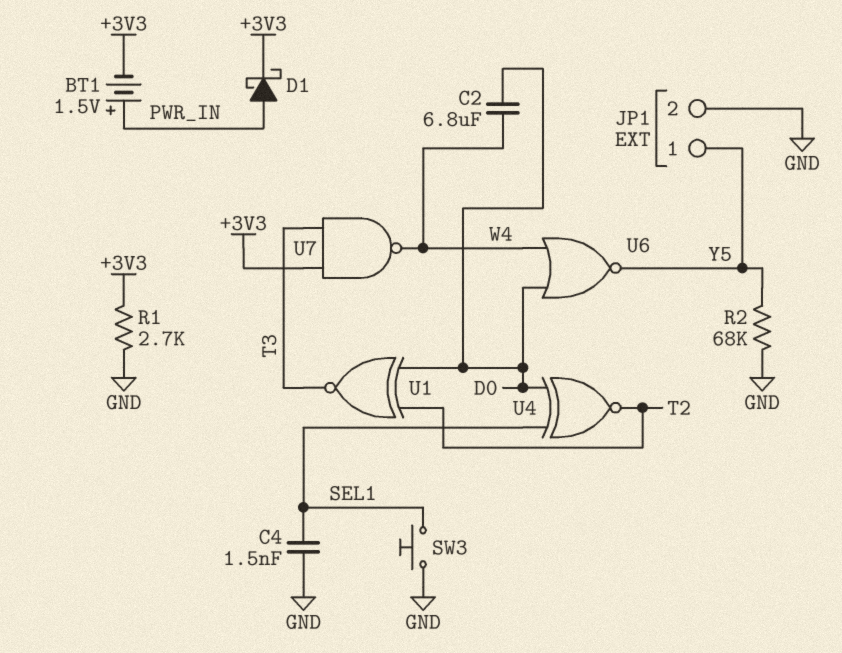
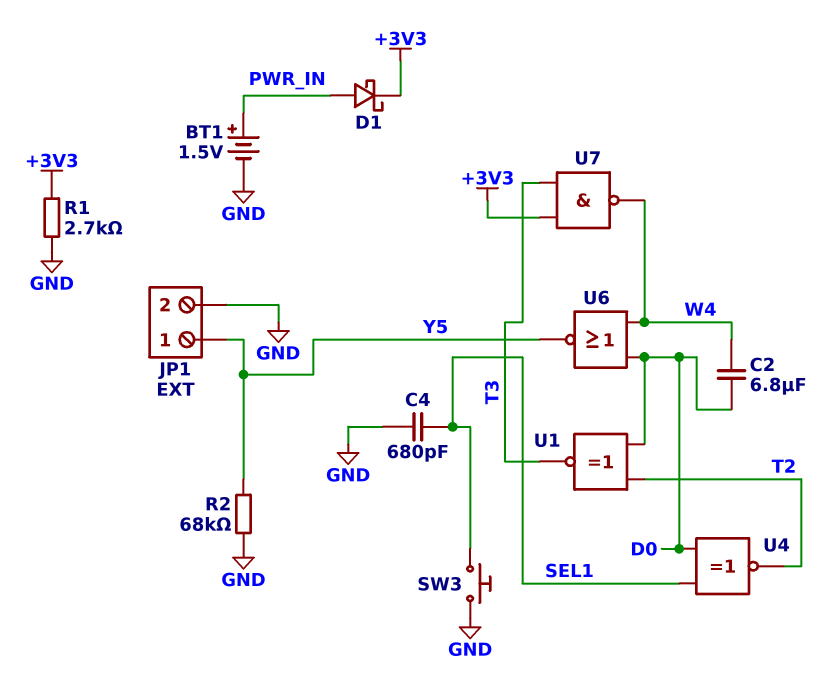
BT1: 1.5V (plus PWR_IN, minus +3V3) -> 1.5V (plus PWR_IN, minus GND)
C4: 1.5nF (GND, SEL1) -> 680pF (GND, SEL1)

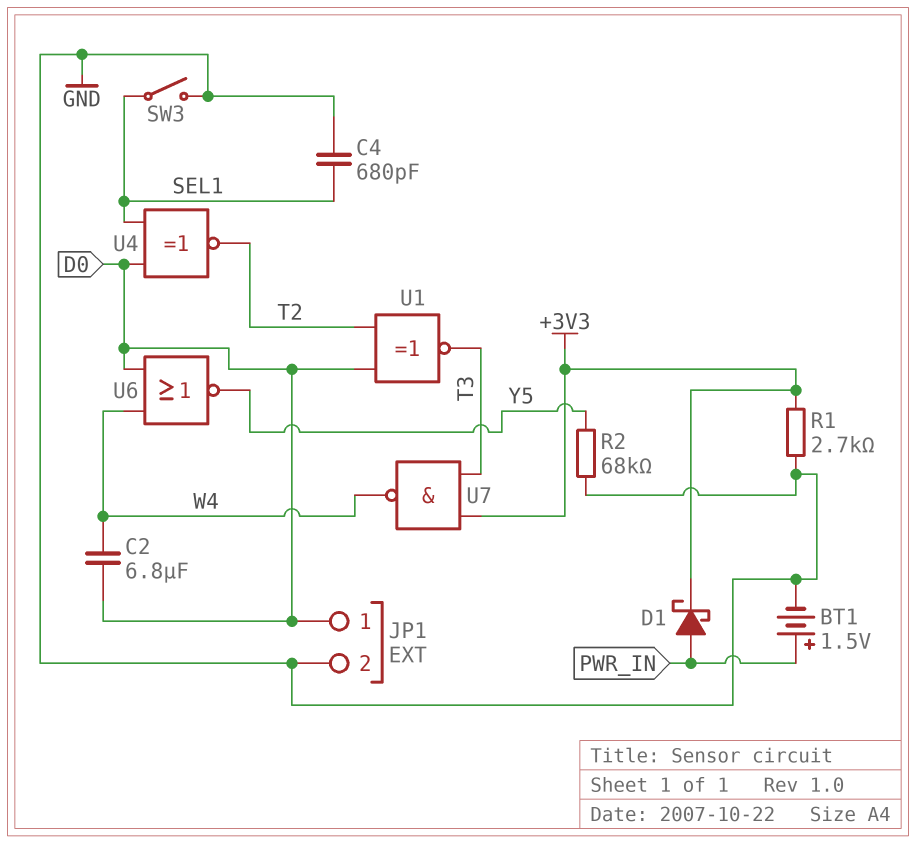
JP1 pin 1: Y5 -> D0
SW3: button (GND, SEL1) -> switch (GND, SEL1)

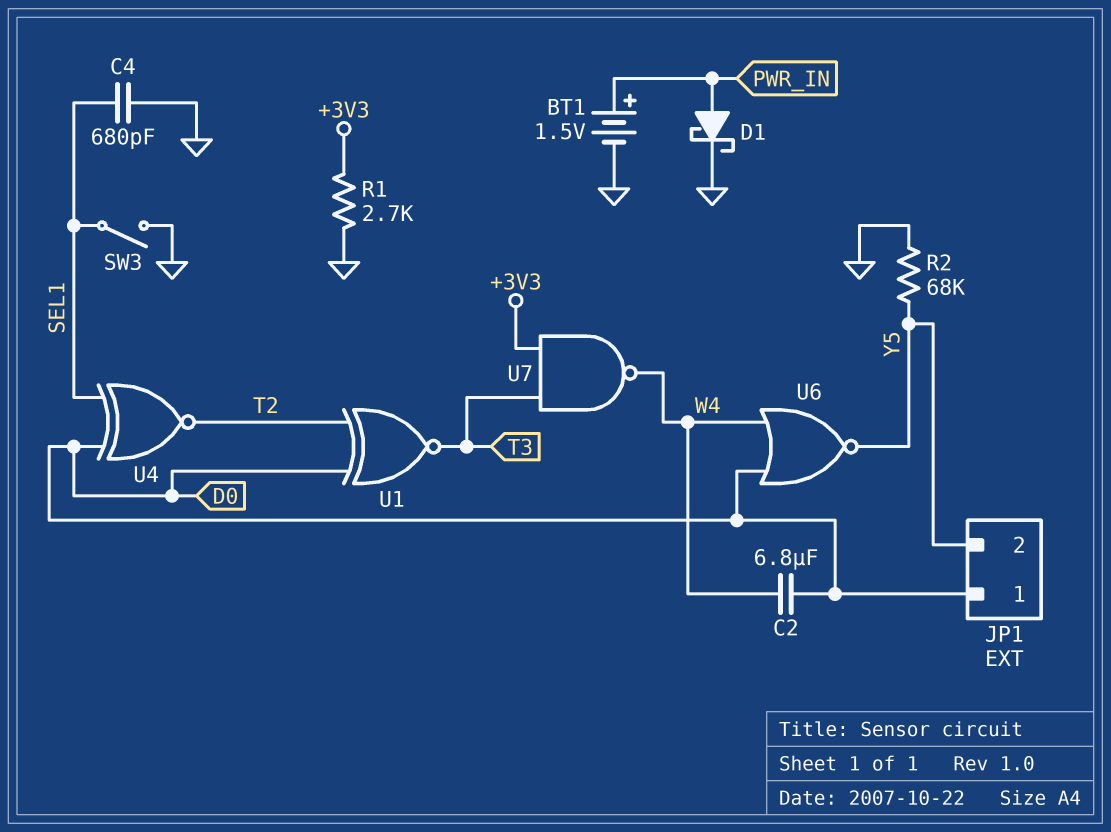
D1: schottky (A PWR_IN, K +3V3) -> schottky (A PWR_IN, K GND)
JP1 pin 2: GND -> Y5

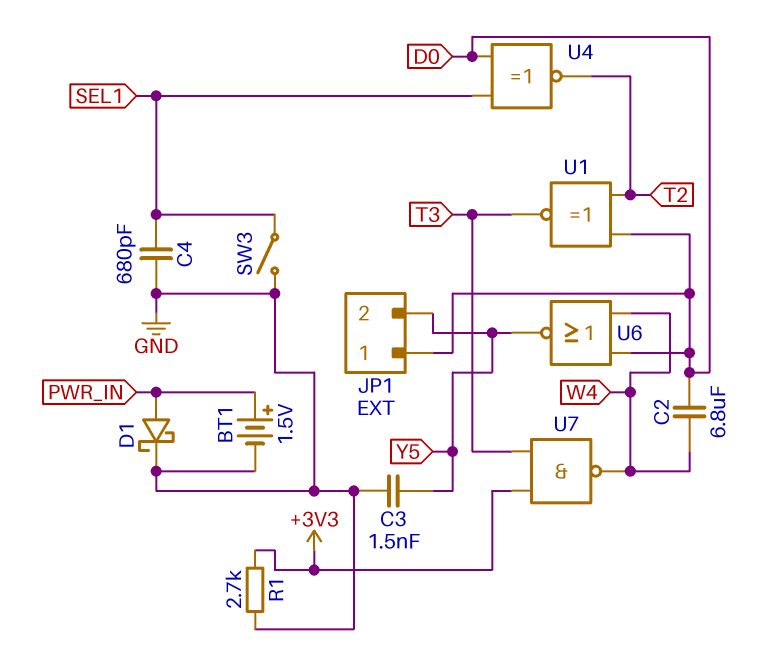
C3: none -> 1.5nF (GND, Y5)
R2: 68k (GND, Y5) -> none

